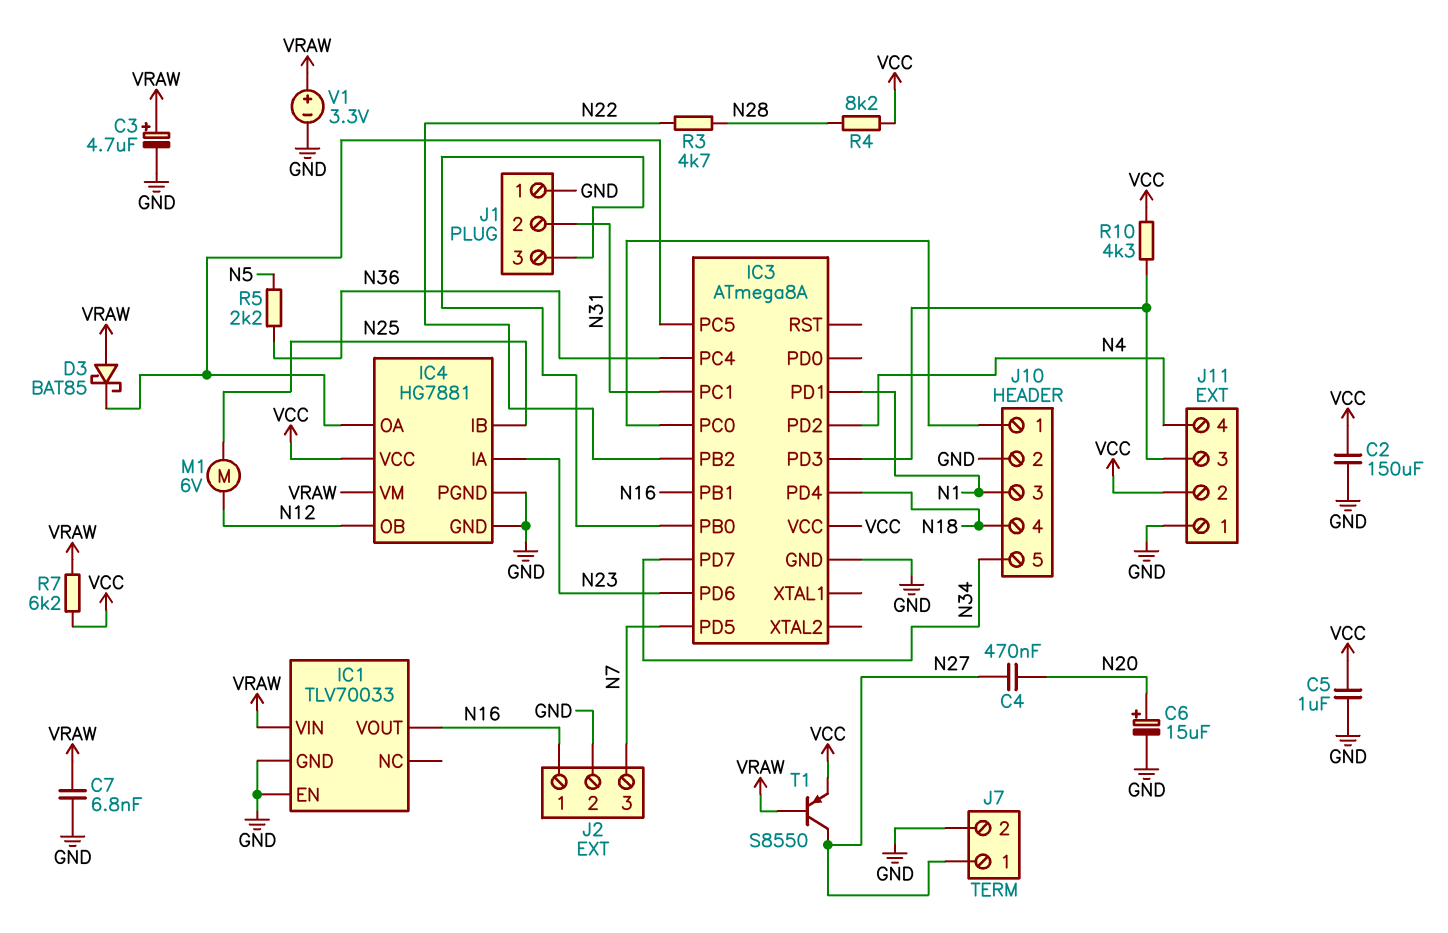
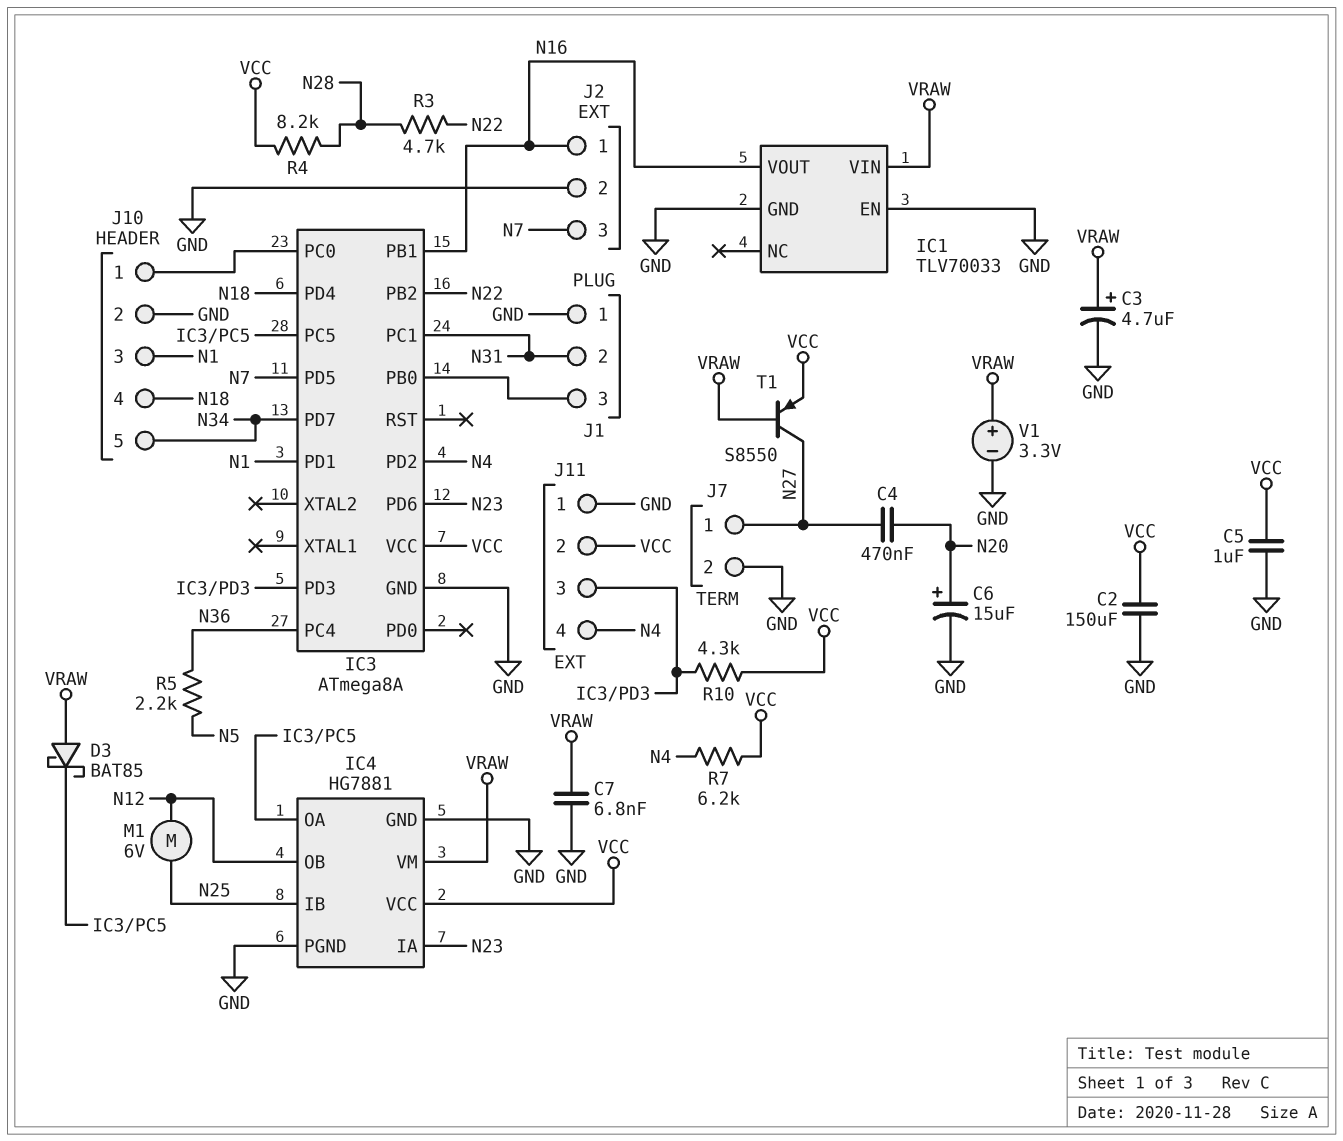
R7: 6.2k (VCC, VRAW) -> 6.2k (N4, VCC)

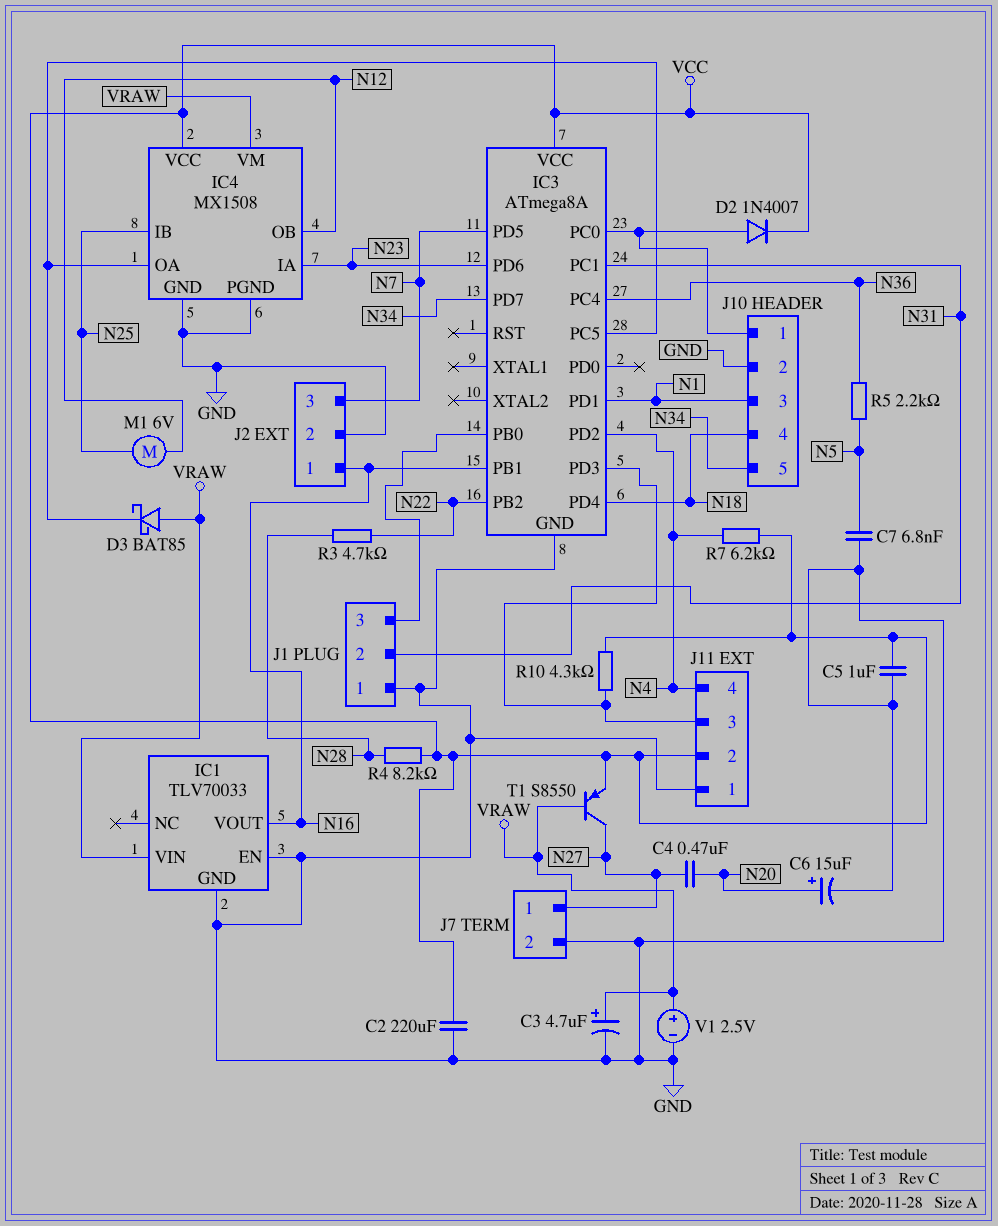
C2: 150uF (GND, VCC) -> 220uF (GND, VCC)
C7: 6.8nF (GND, VRAW) -> 6.8nF (GND, N5)
D2: none -> diode 1N4007 (A IC3/PC0, K VCC)
IC4: HG7881 -> MX1508
V1: 3.3V (plus VRAW, minus GND) -> 2.5V (plus VRAW, minus GND)

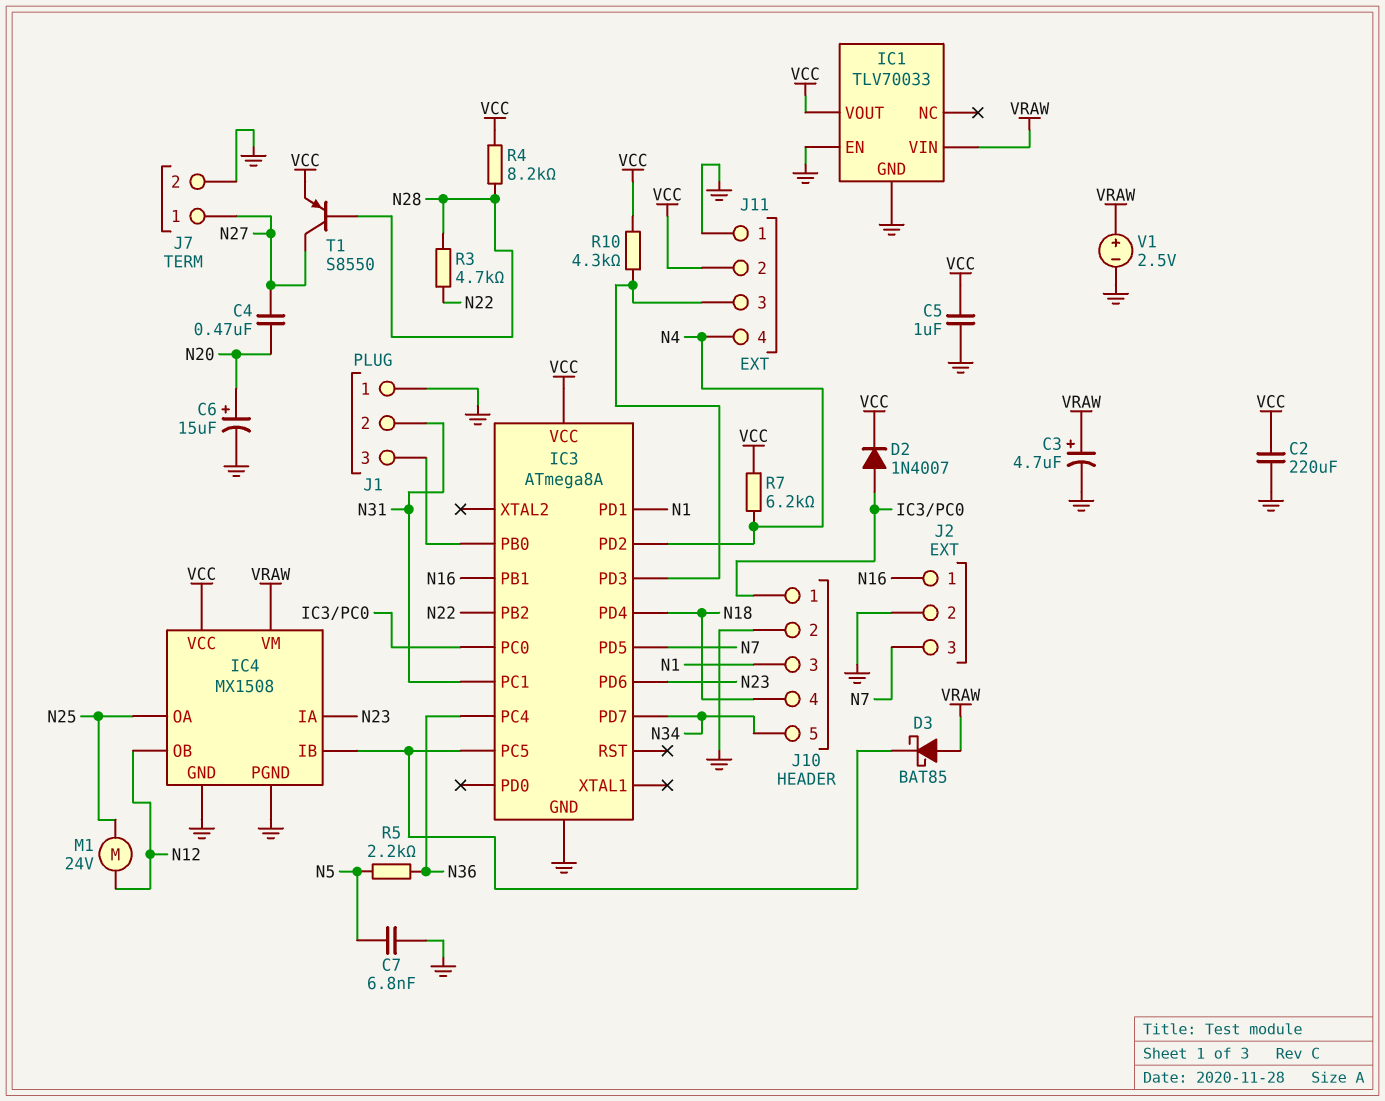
IC1 pin VOUT: N16 -> VCC
IC4 pin IB: N25 -> IC3/PC5
IC4 pin OA: IC3/PC5 -> N25
M1: motor 6V (N12, N25) -> motor 24V (N12, N25)
T1: PNP S8550 (B VRAW, C N27, E VCC) -> PNP S8550 (B N28, C N27, E VCC)

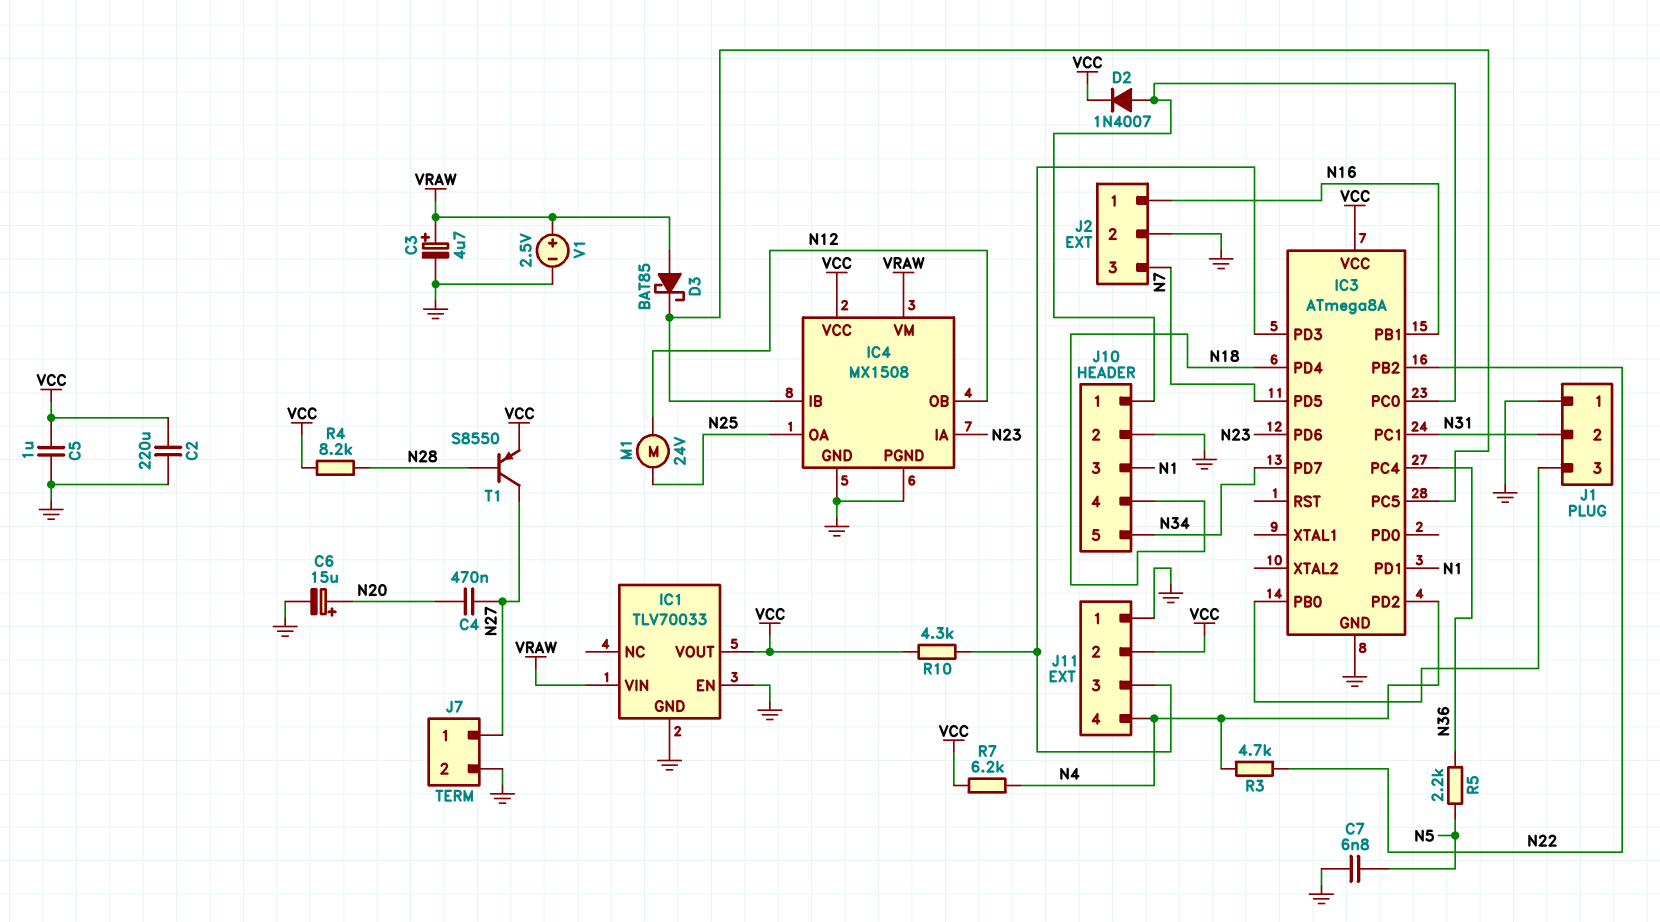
R3: 4.7k (N22, N28) -> 4.7k (N4, N22)

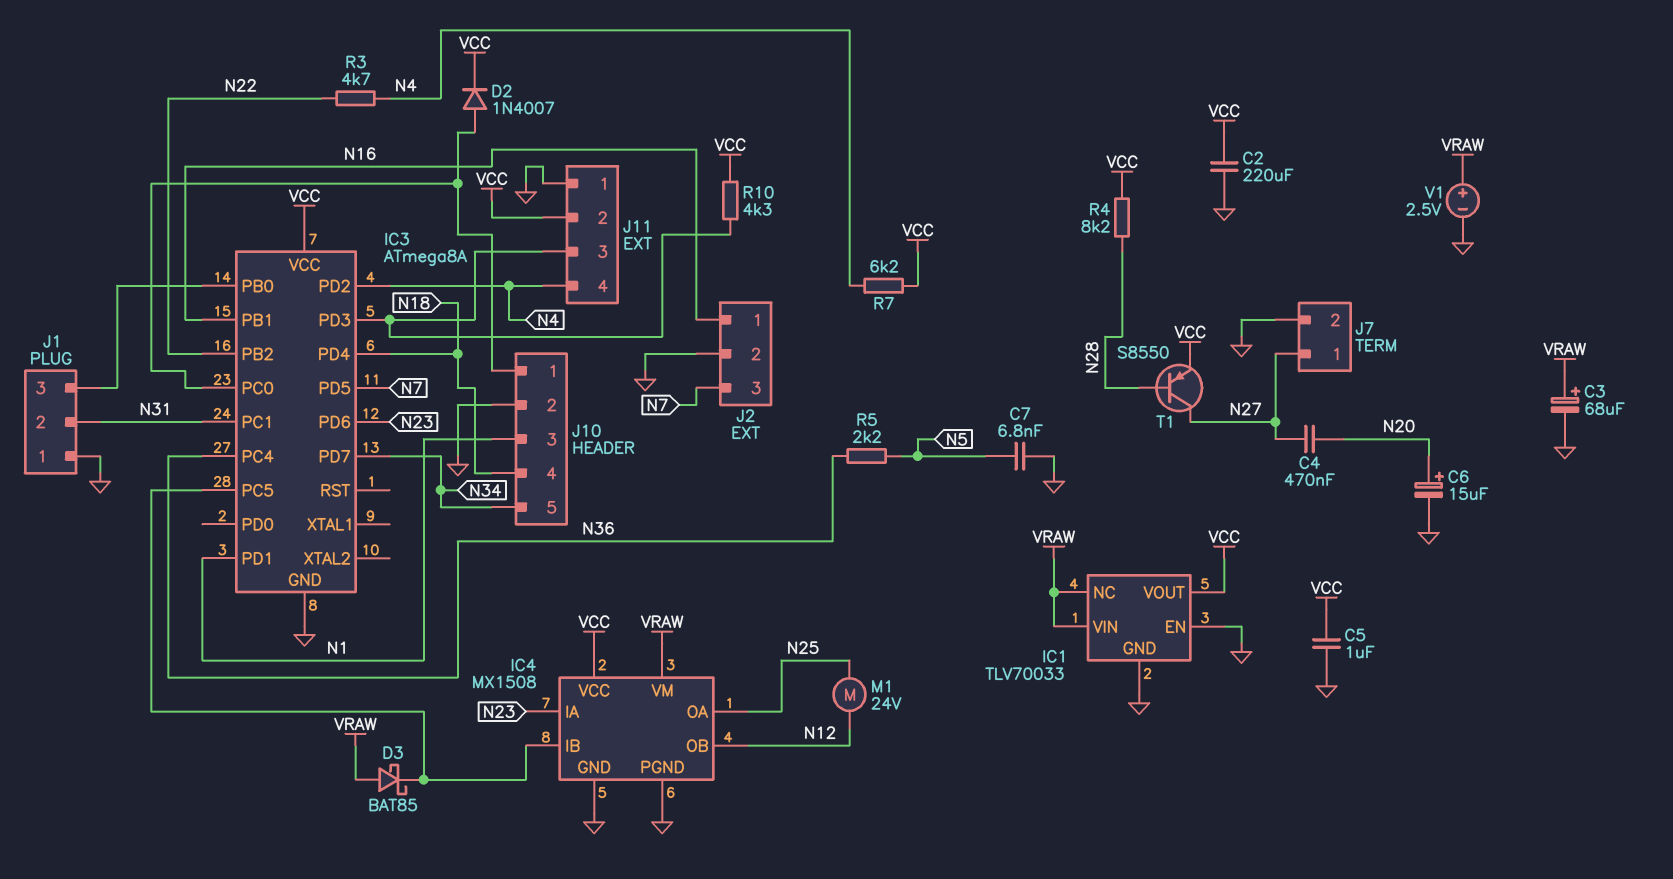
C3: 4.7uF (plus VRAW, minus GND) -> 68uF (plus VRAW, minus GND)
IC1 pin NC: none -> VRAW

